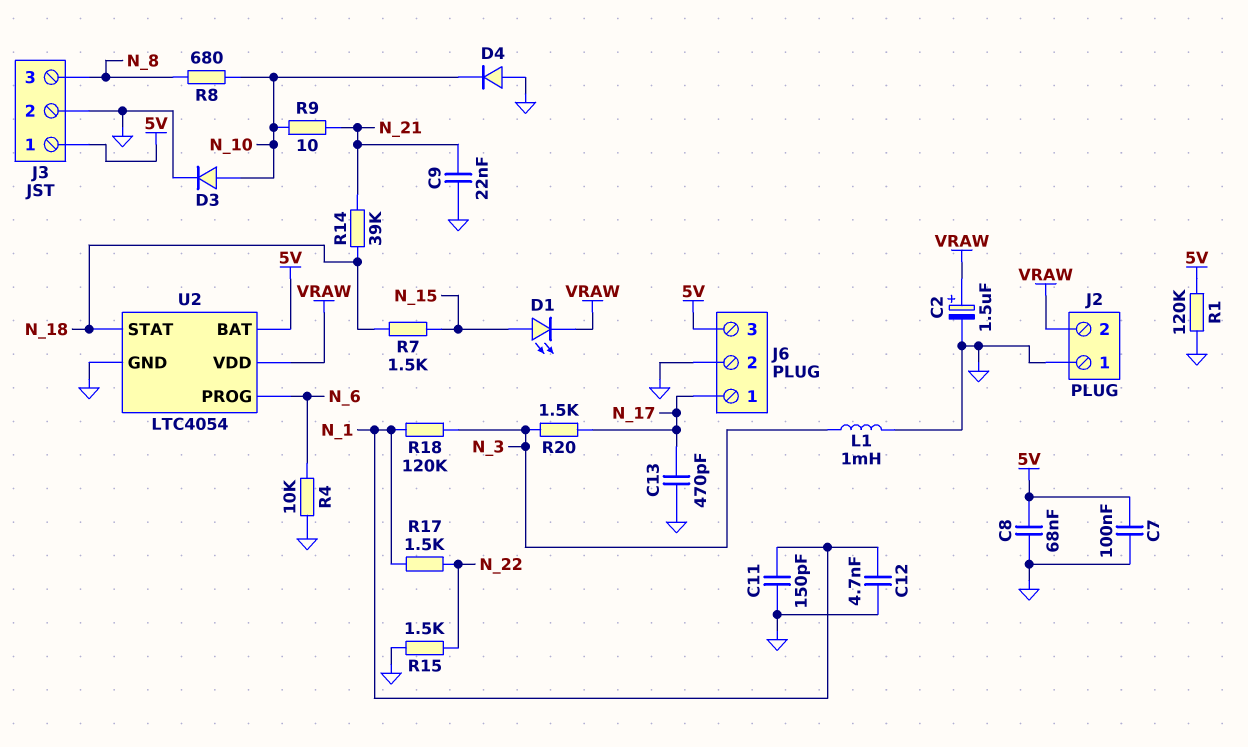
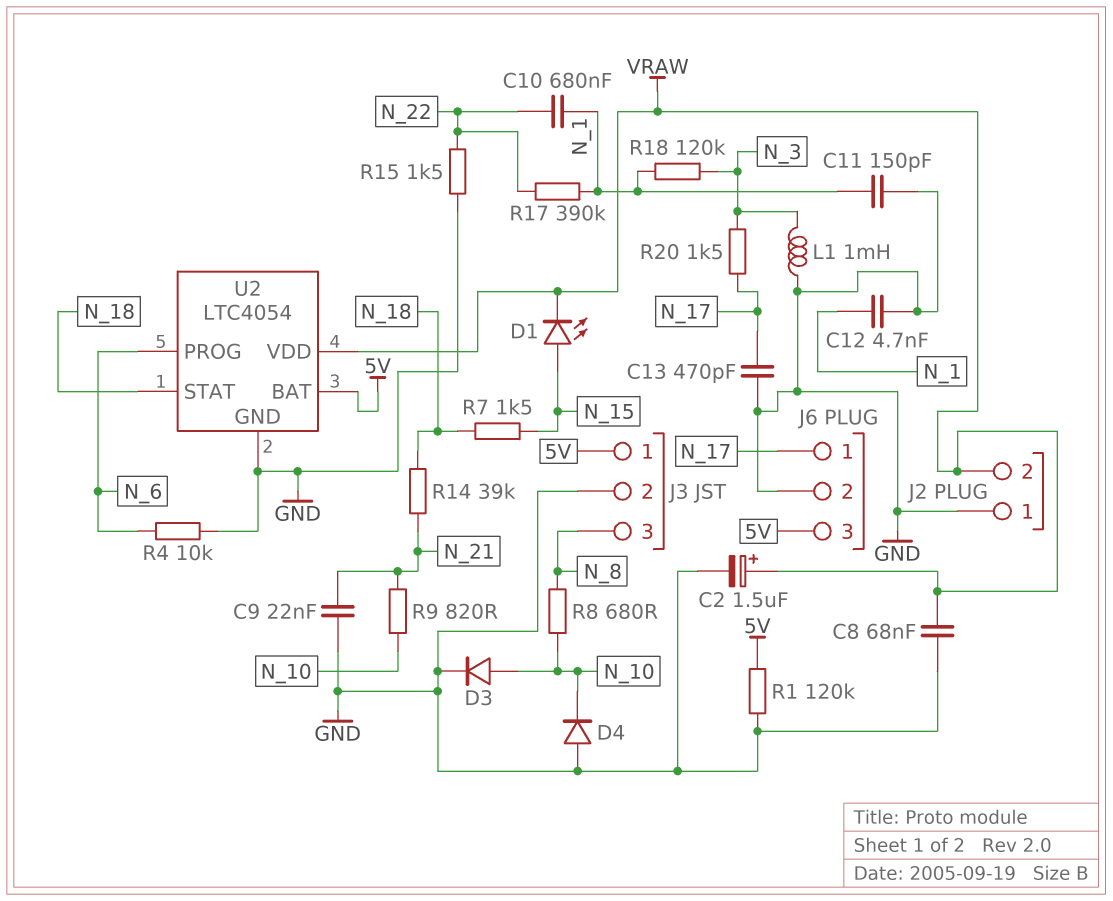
C7: 100nF (5V, GND) -> none
C8: 68nF (5V, GND) -> 68nF (GND, VRAW)
C10: none -> 680nF (N_1, N_22)
R9: 10 (N_10, N_21) -> 820 (N_10, N_21)
R17: 1.5k (N_1, N_22) -> 390k (N_1, N_22)

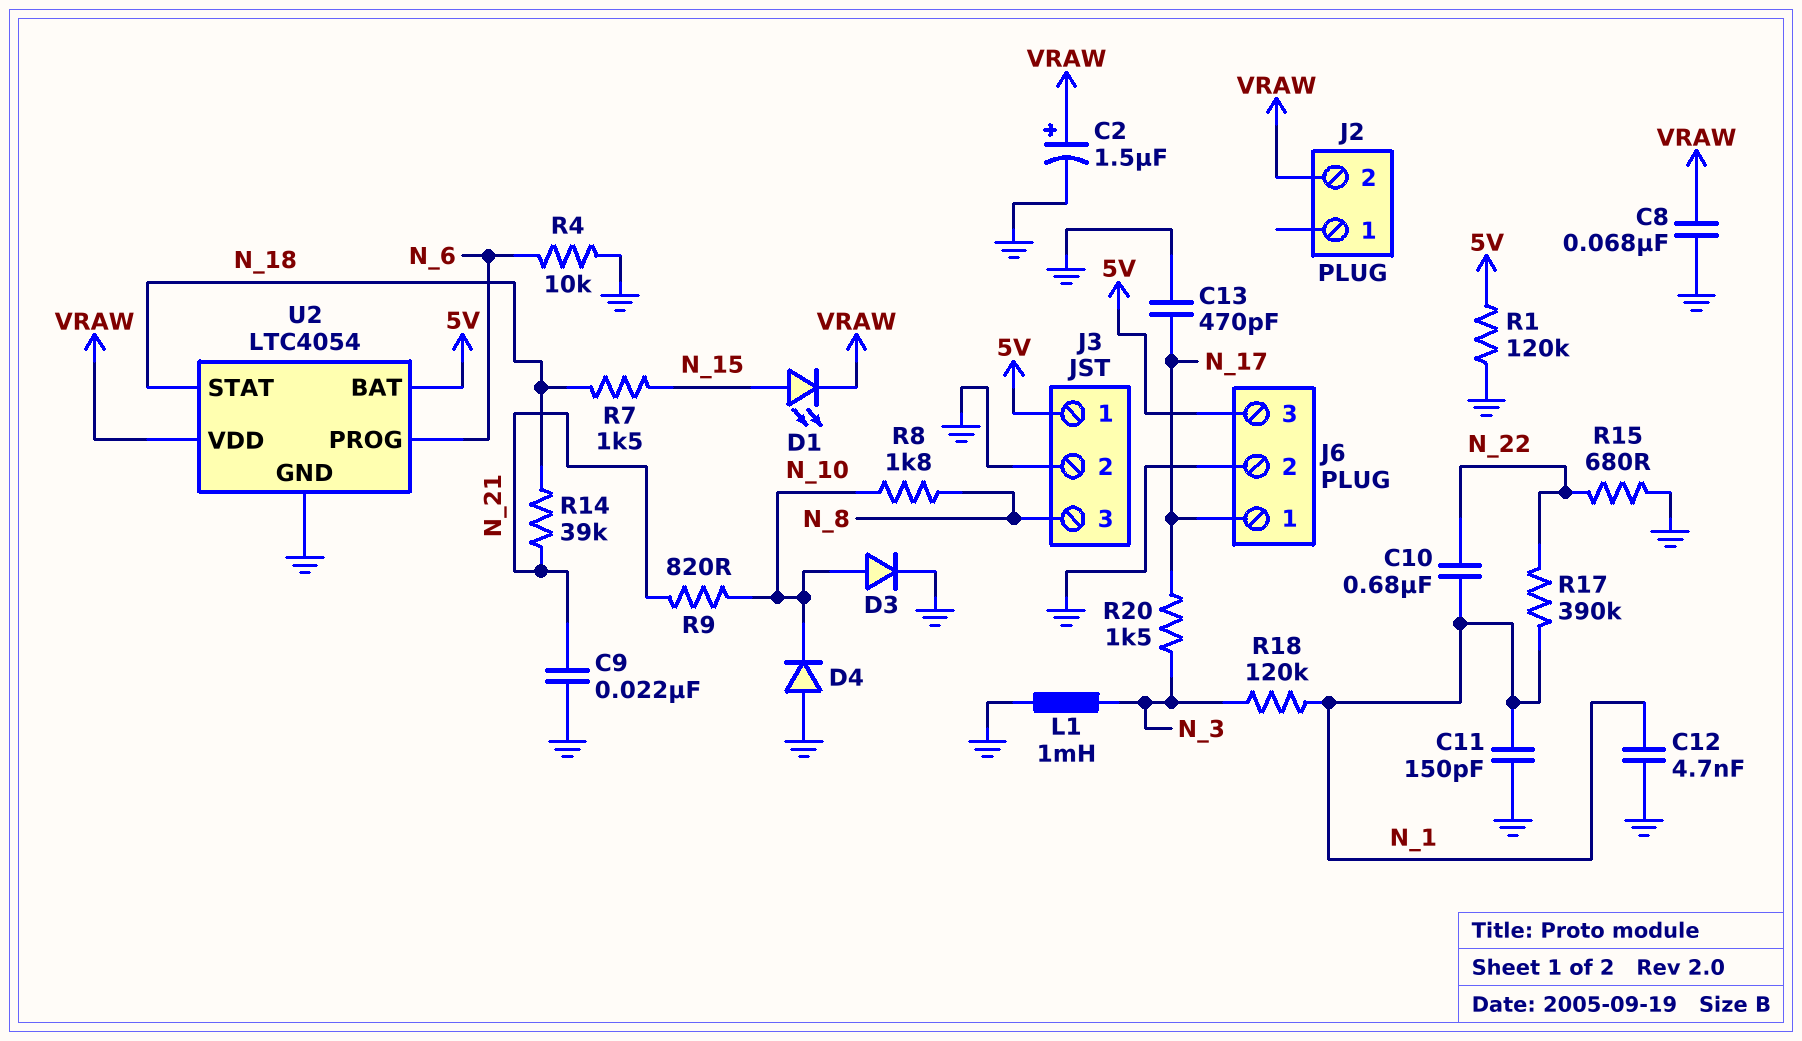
J2 pin 1: GND -> none
R8: 680 (N_8, N_10) -> 1.8k (N_8, N_10)
R15: 1.5k (GND, N_22) -> 680 (GND, N_22)

